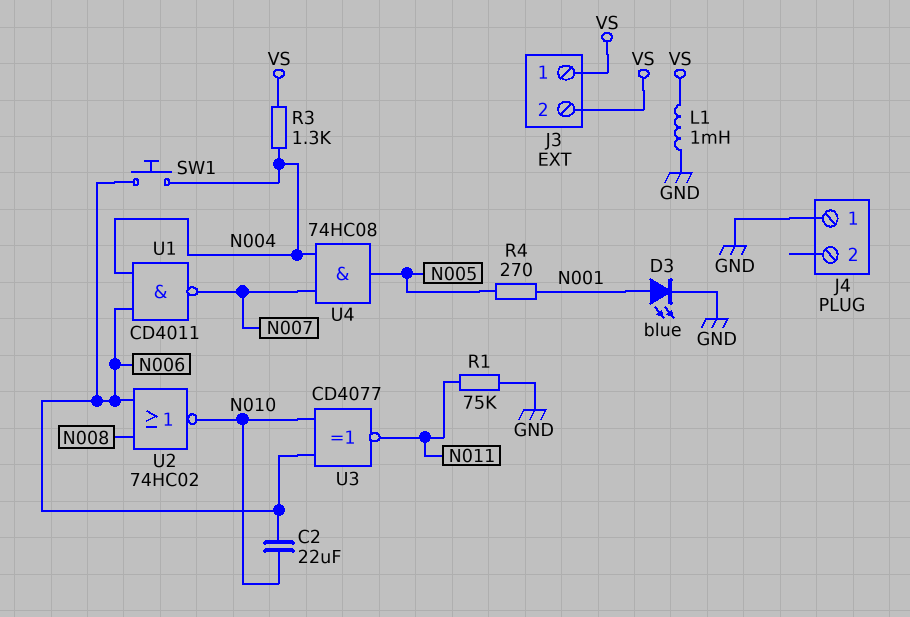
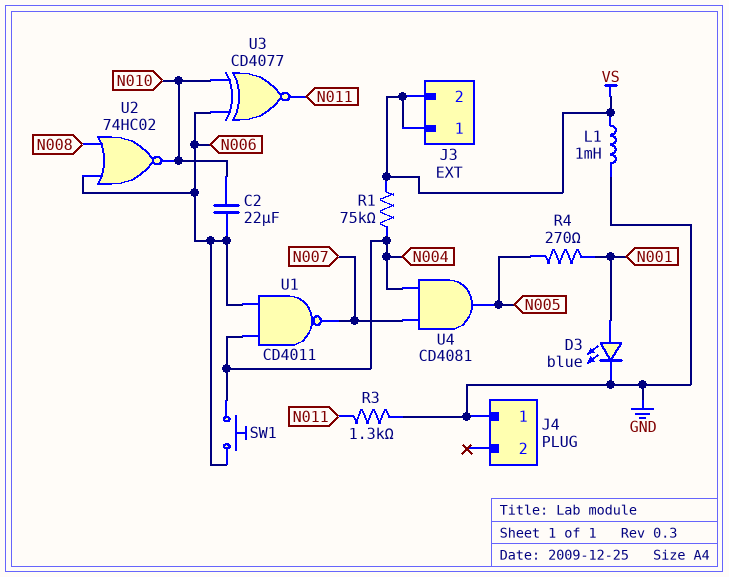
R1: 75k (GND, N011) -> 75k (N004, VS)
R3: 1.3k (N004, VS) -> 1.3k (GND, N011)
U4: AND 74HC08 (in N004, in N007, out N005) -> AND CD4081 (in N004, in N007, out N005)

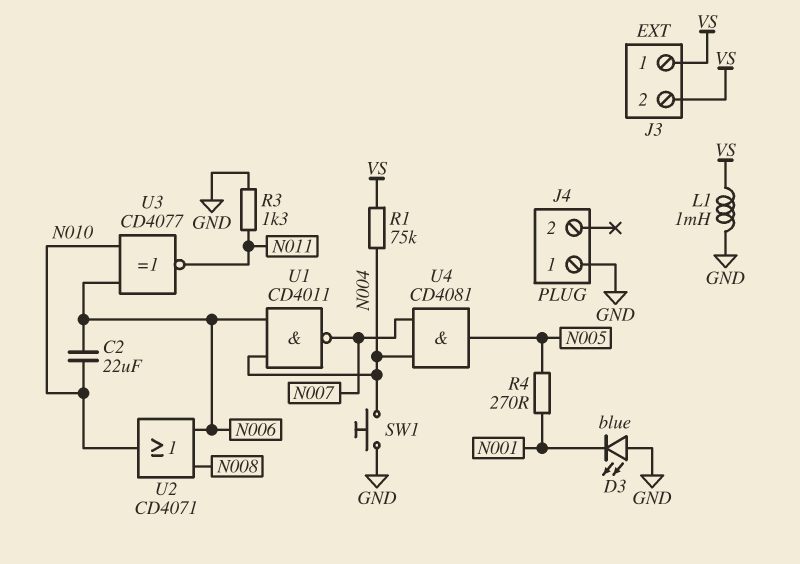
D3: LED blue (A N001, K GND) -> LED blue (A GND, K N001)
SW1: button (N004, N006) -> button (GND, N004)
U2: NOR 74HC02 (in N006, in N008, out N010) -> OR CD4071 (in N006, in N008, out N010)

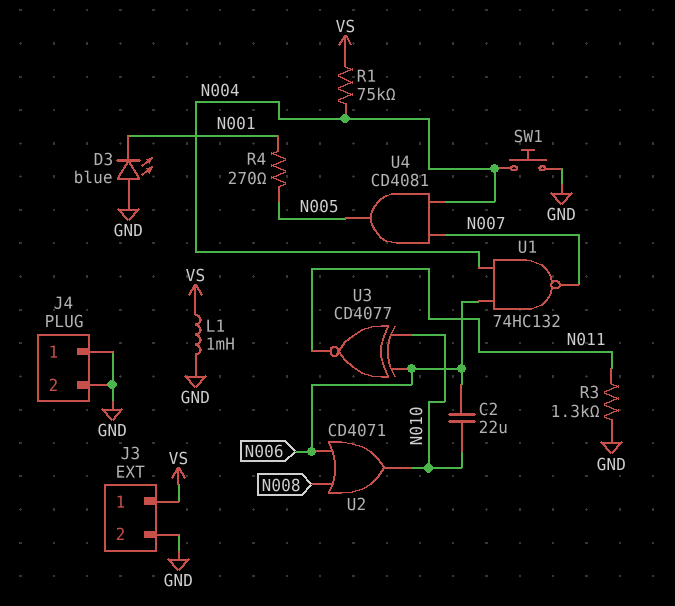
J3 pin 2: VS -> GND
J4 pin 2: none -> GND
U1: NAND CD4011 (in N004, in N006, out N007) -> NAND 74HC132 (in N004, in N006, out N007)

